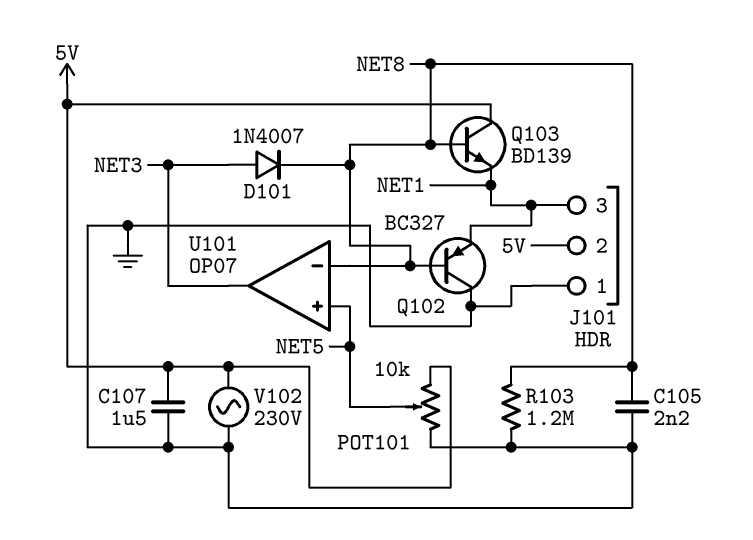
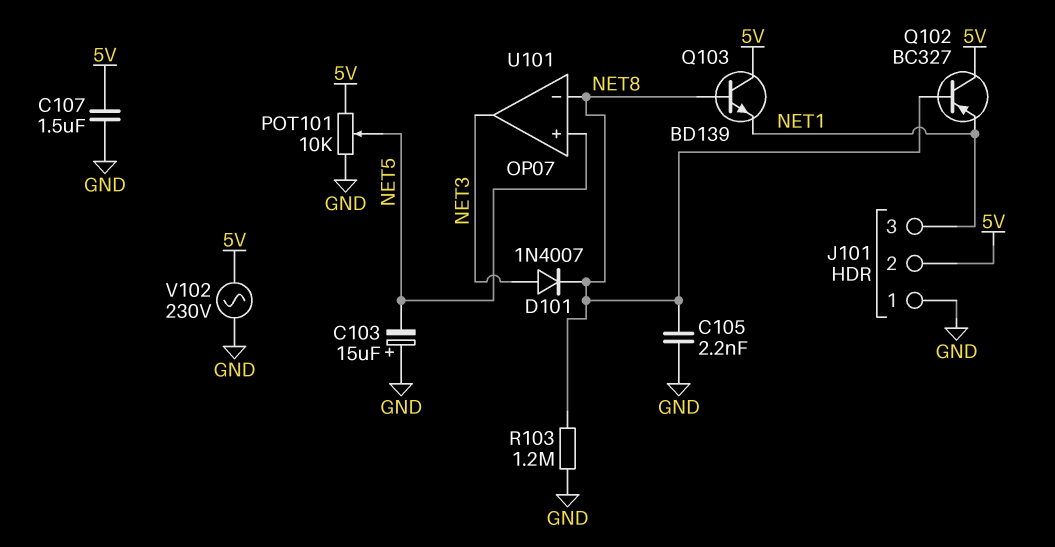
C103: none -> 15uF (plus GND, minus NET5)
Q102: PNP BC327 (B NET8, C GND, E NET1) -> PNP BC327 (B NET8, C 5V, E NET1)

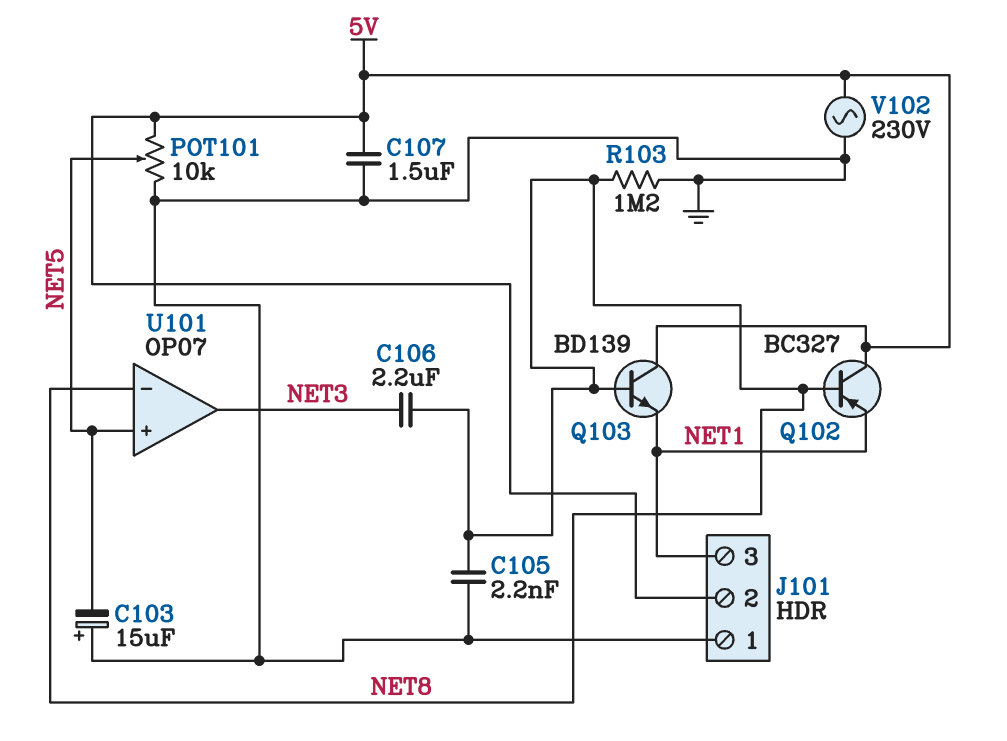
C106: none -> 2.2uF (NET3, NET8)
D101: diode 1N4007 (A NET3, K NET8) -> none

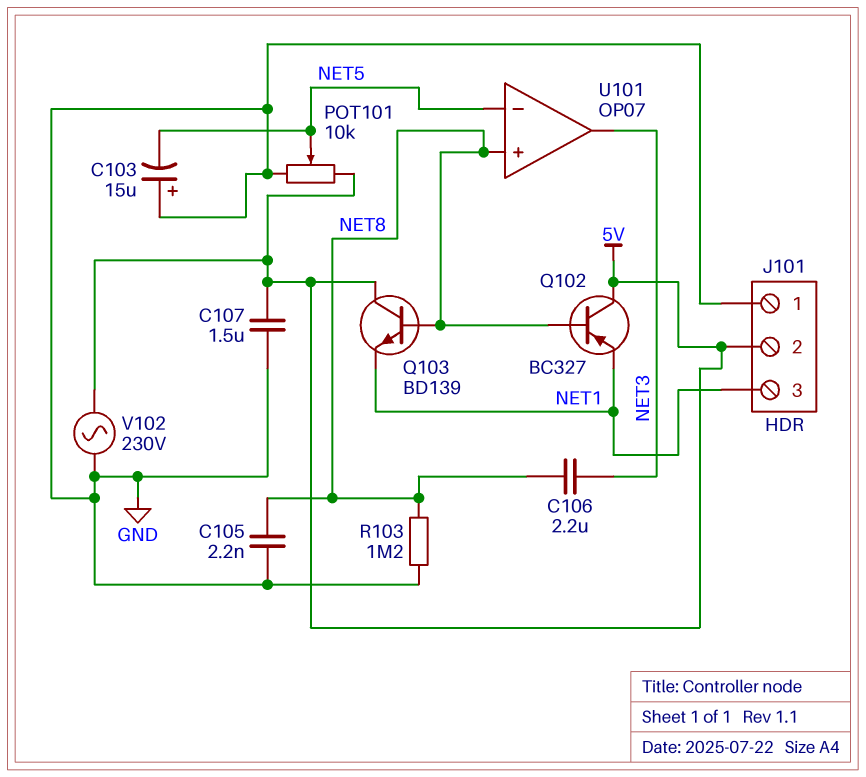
U101 pin in+: NET5 -> NET8
U101 pin in-: NET8 -> NET5

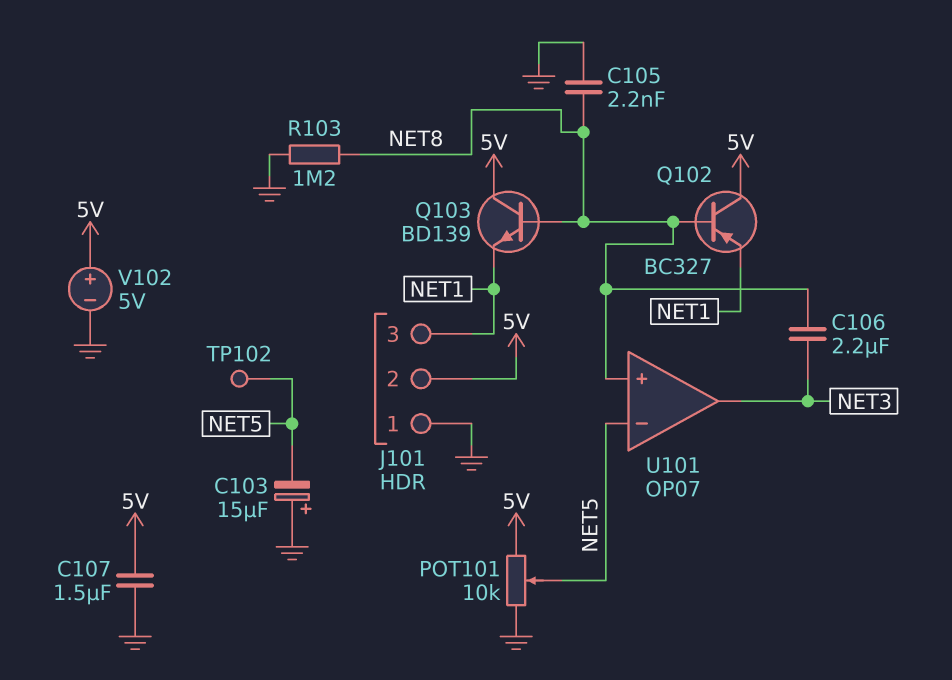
TP102: none -> test point (NET5)
V102: AC 230V (5V, GND) -> 5V (plus 5V, minus GND)

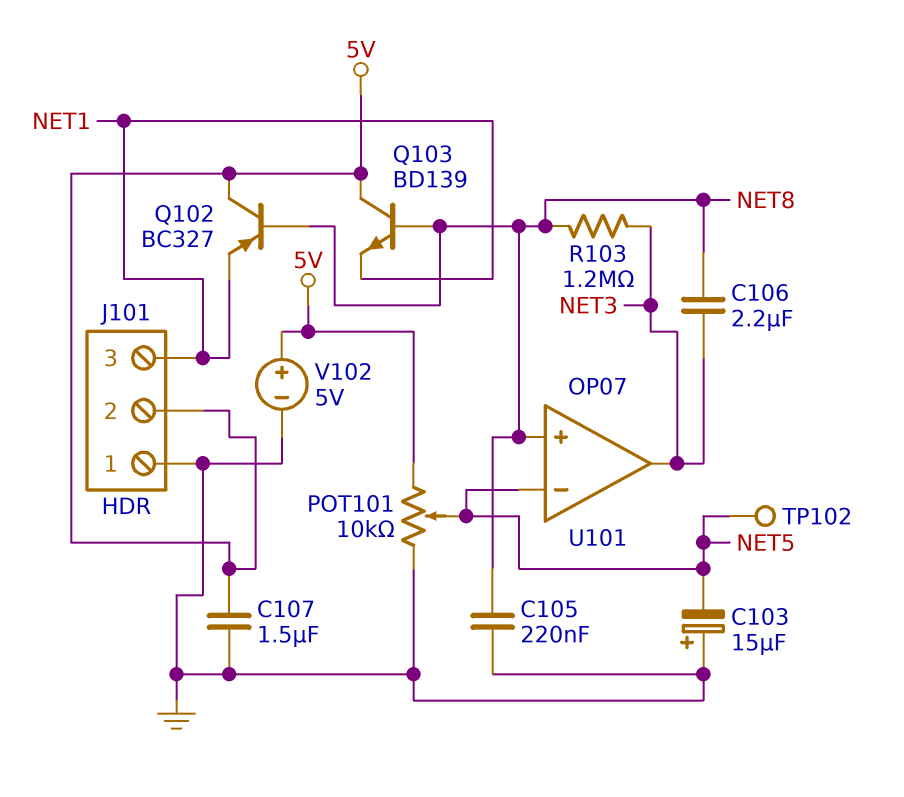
C105: 2.2nF (GND, NET8) -> 220nF (GND, NET8)
R103: 1.2M (GND, NET8) -> 1.2M (NET3, NET8)

